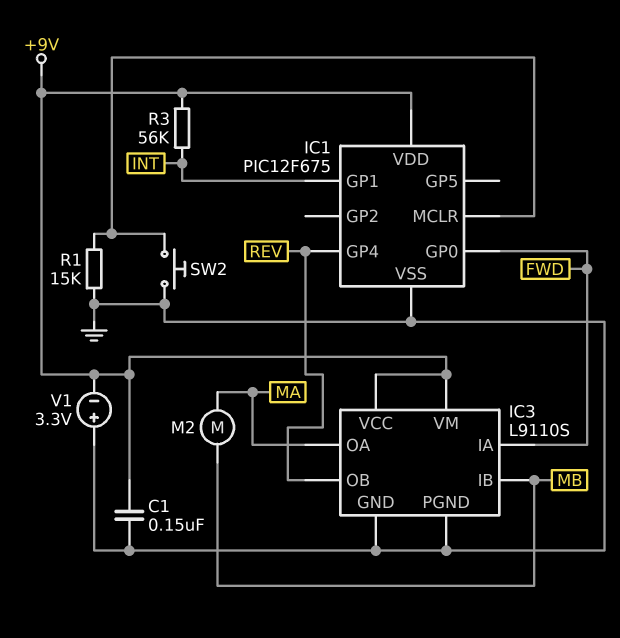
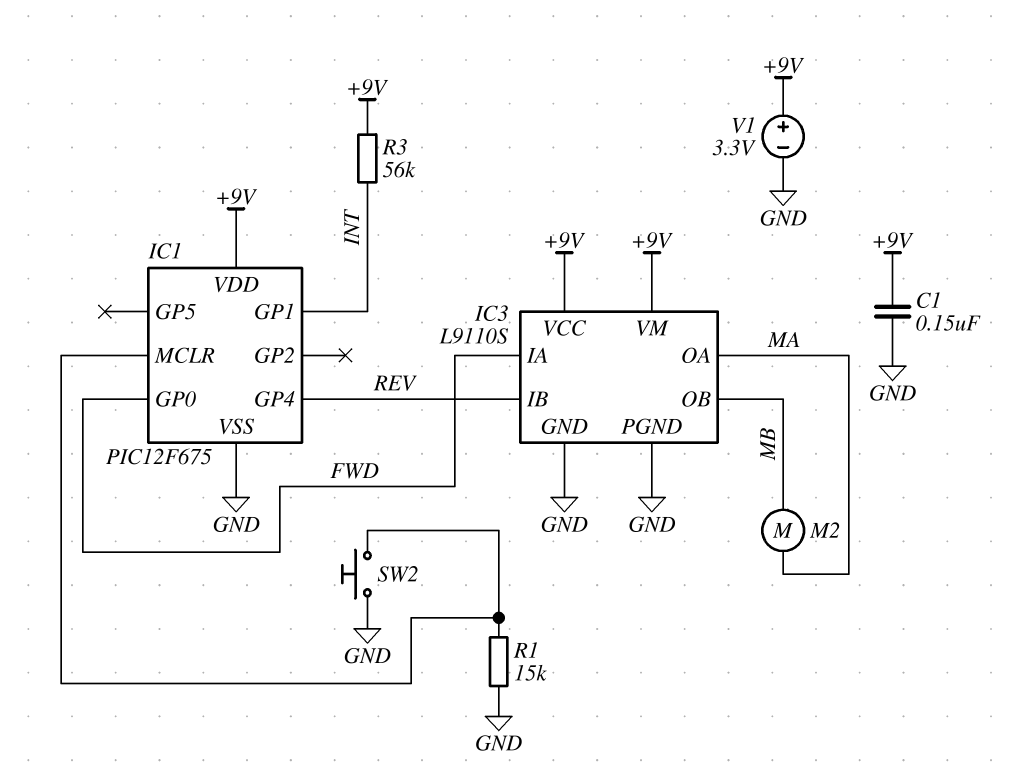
IC3 pin IB: MB -> REV
IC3 pin OB: REV -> MB
V1: 3.3V (plus GND, minus +9V) -> 3.3V (plus +9V, minus GND)

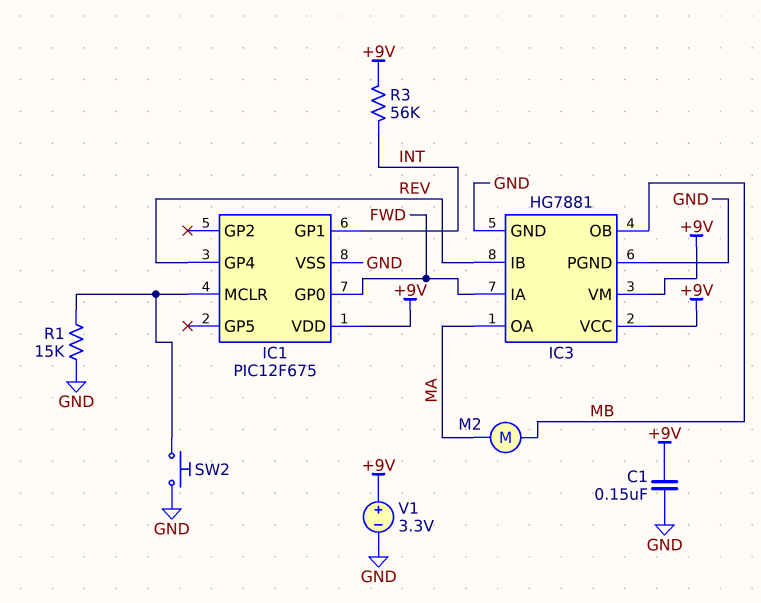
IC3: L9110S -> HG7881

